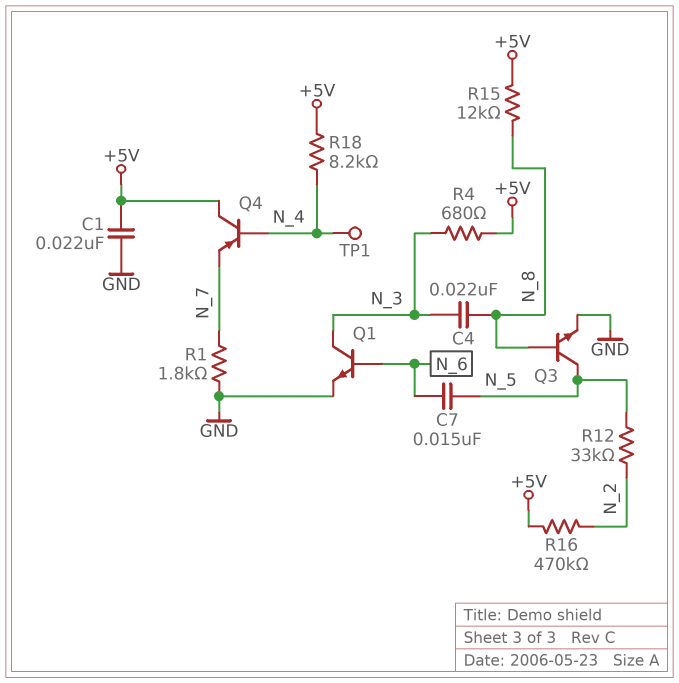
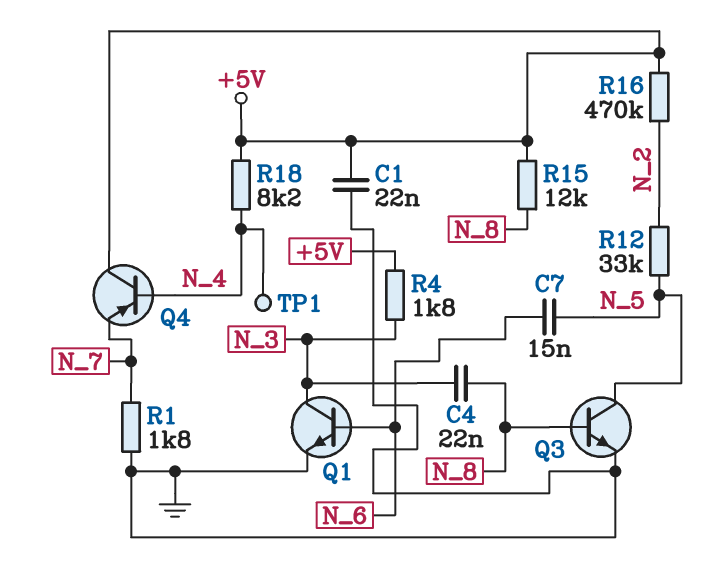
R4: 680 (+5V, N_3) -> 1.8k (+5V, N_3)

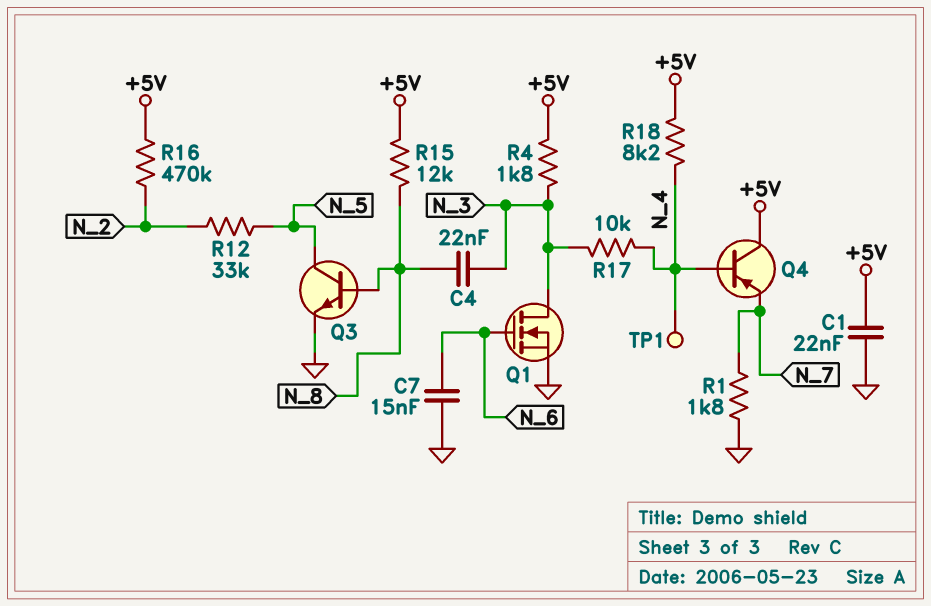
C7: 15nF (N_5, N_6) -> 15nF (GND, N_6)
Q1: NPN (B N_6, C N_3, E GND) -> NMOS (G N_6, D N_3, S GND)
R17: none -> 10k (N_3, N_4)

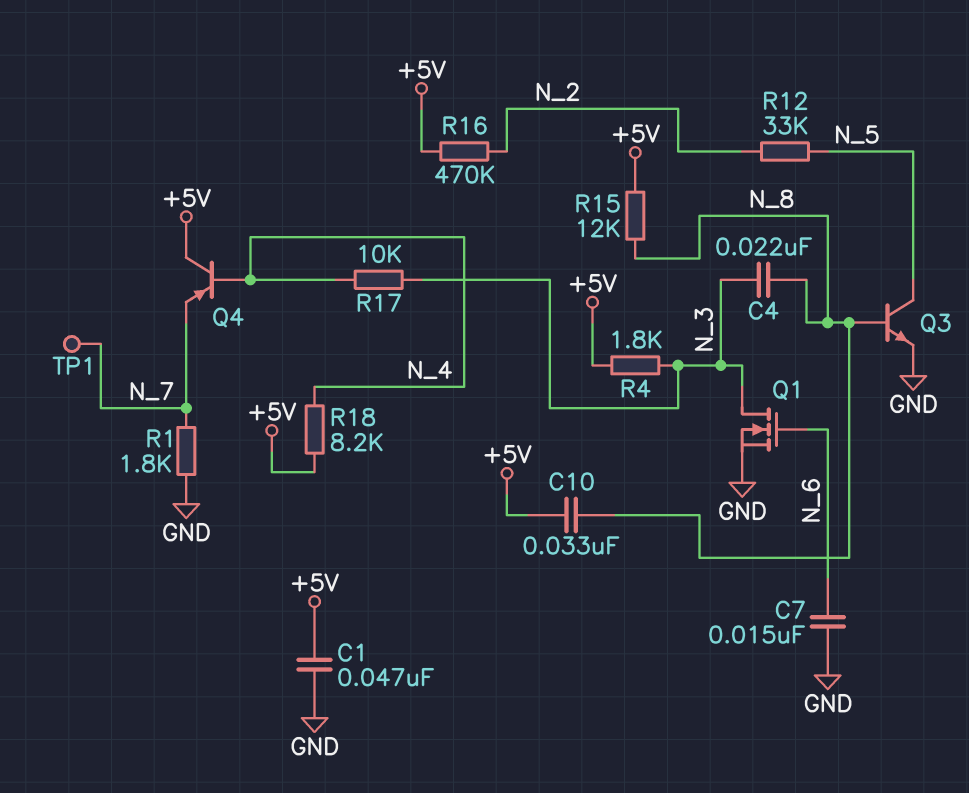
C1: 22nF (+5V, GND) -> 47nF (+5V, GND)
C10: none -> 33nF (+5V, N_8)
TP1: test point (N_4) -> test point (N_7)

